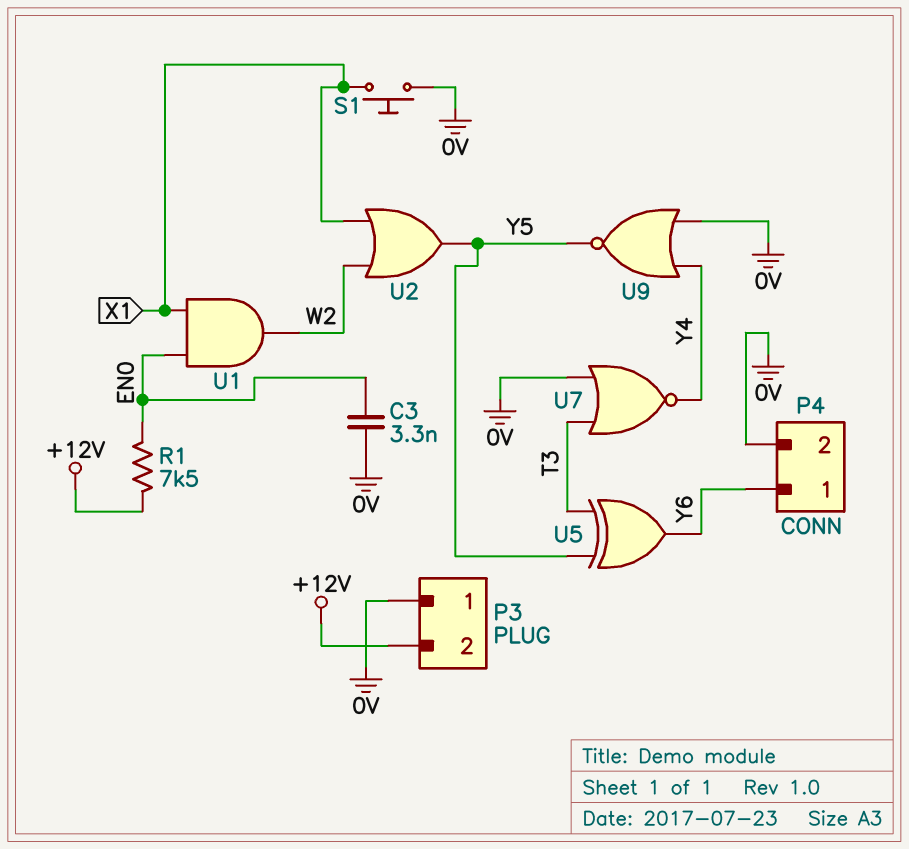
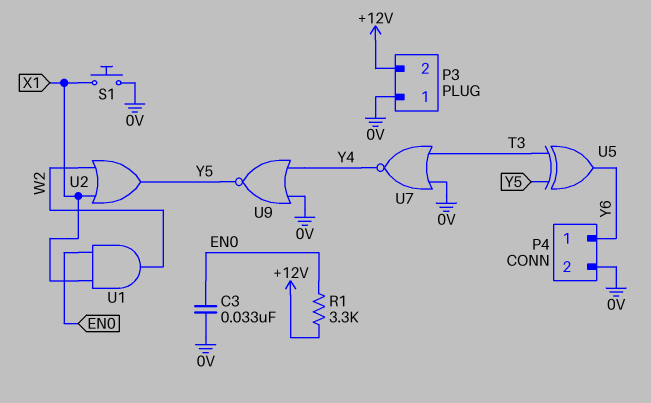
C3: 3.3nF (0V, EN0) -> 33nF (0V, EN0)
R1: 7.5k (+12V, EN0) -> 3.3k (+12V, EN0)

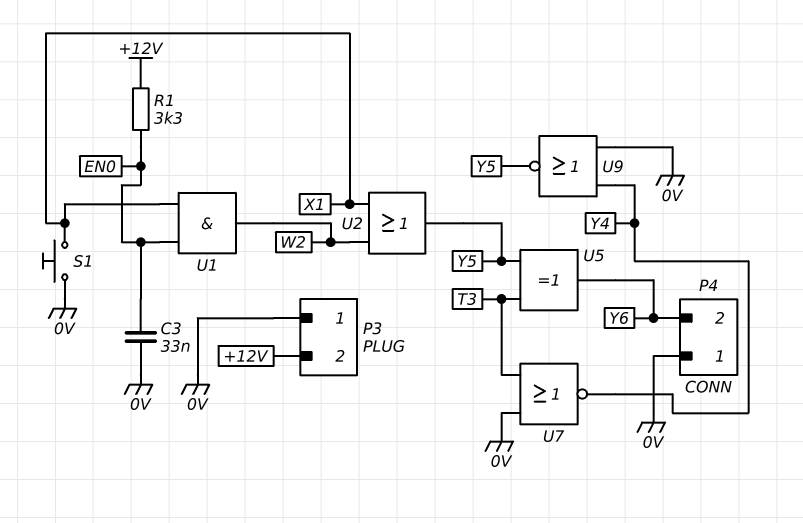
P4 pin 1: Y6 -> 0V
P4 pin 2: 0V -> Y6

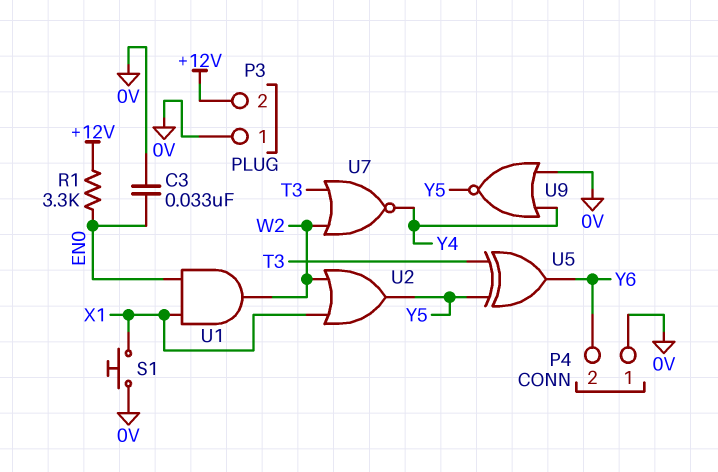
U7: NOR (in 0V, in T3, out Y4) -> NOR (in T3, in W2, out Y4)

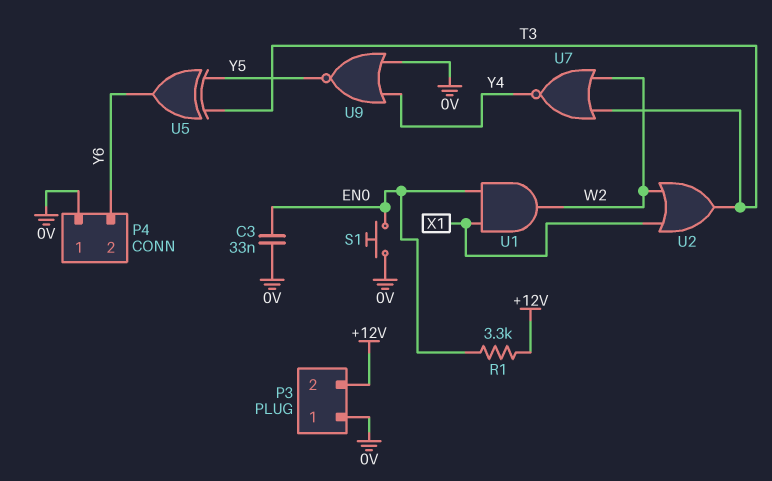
S1: button (0V, X1) -> button (0V, EN0)
U2: OR (in W2, in X1, out Y5) -> OR (in W2, in X1, out T3)

